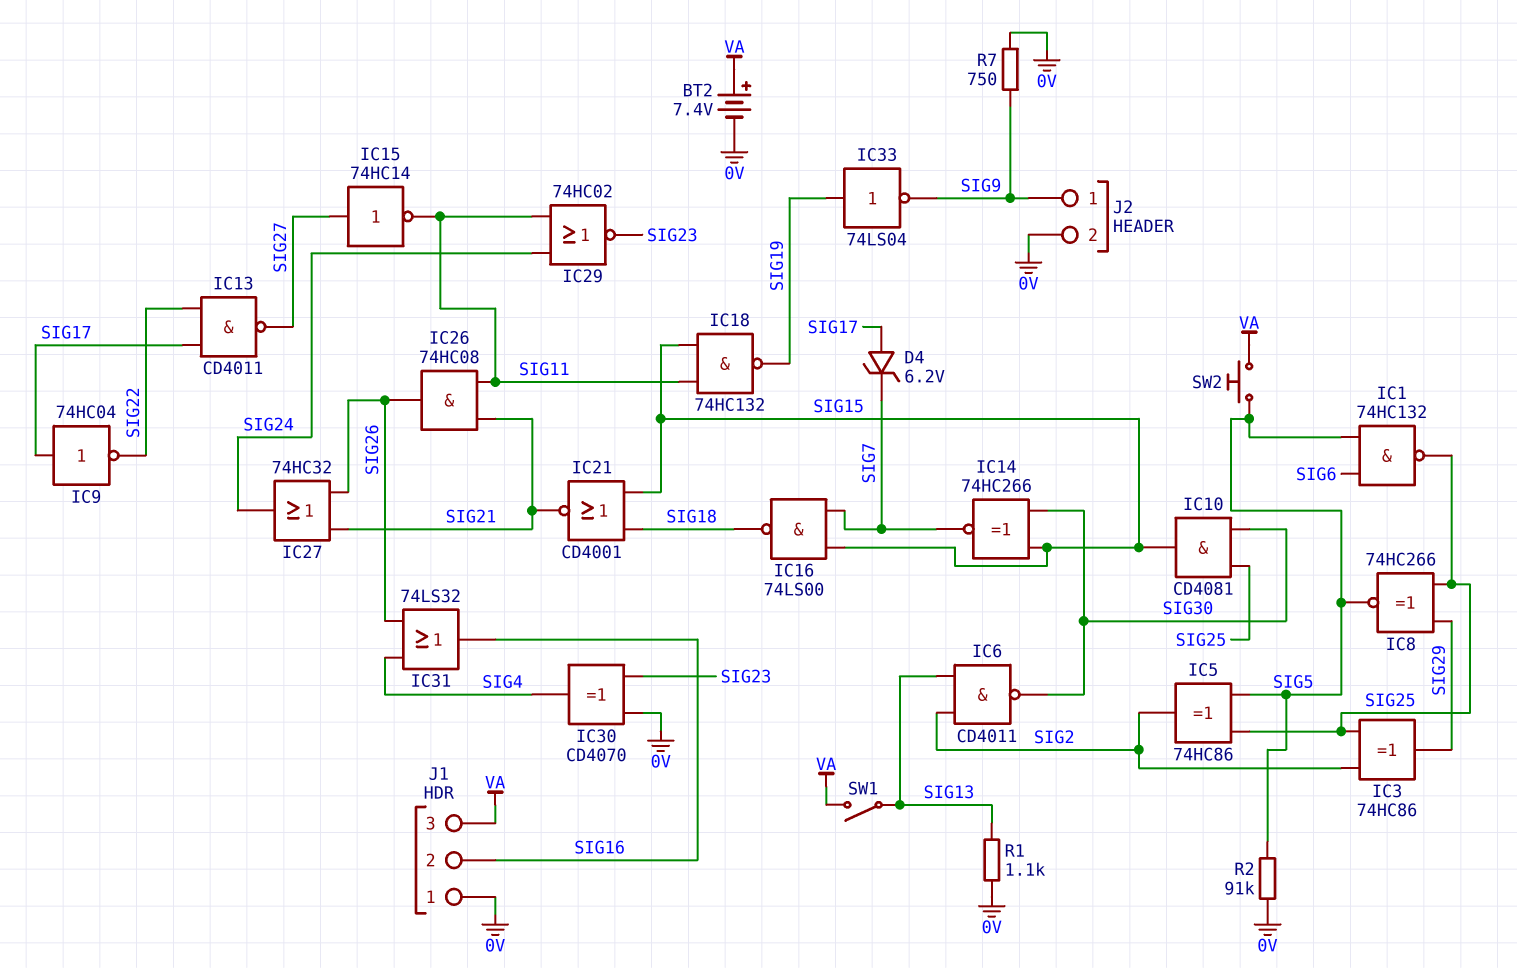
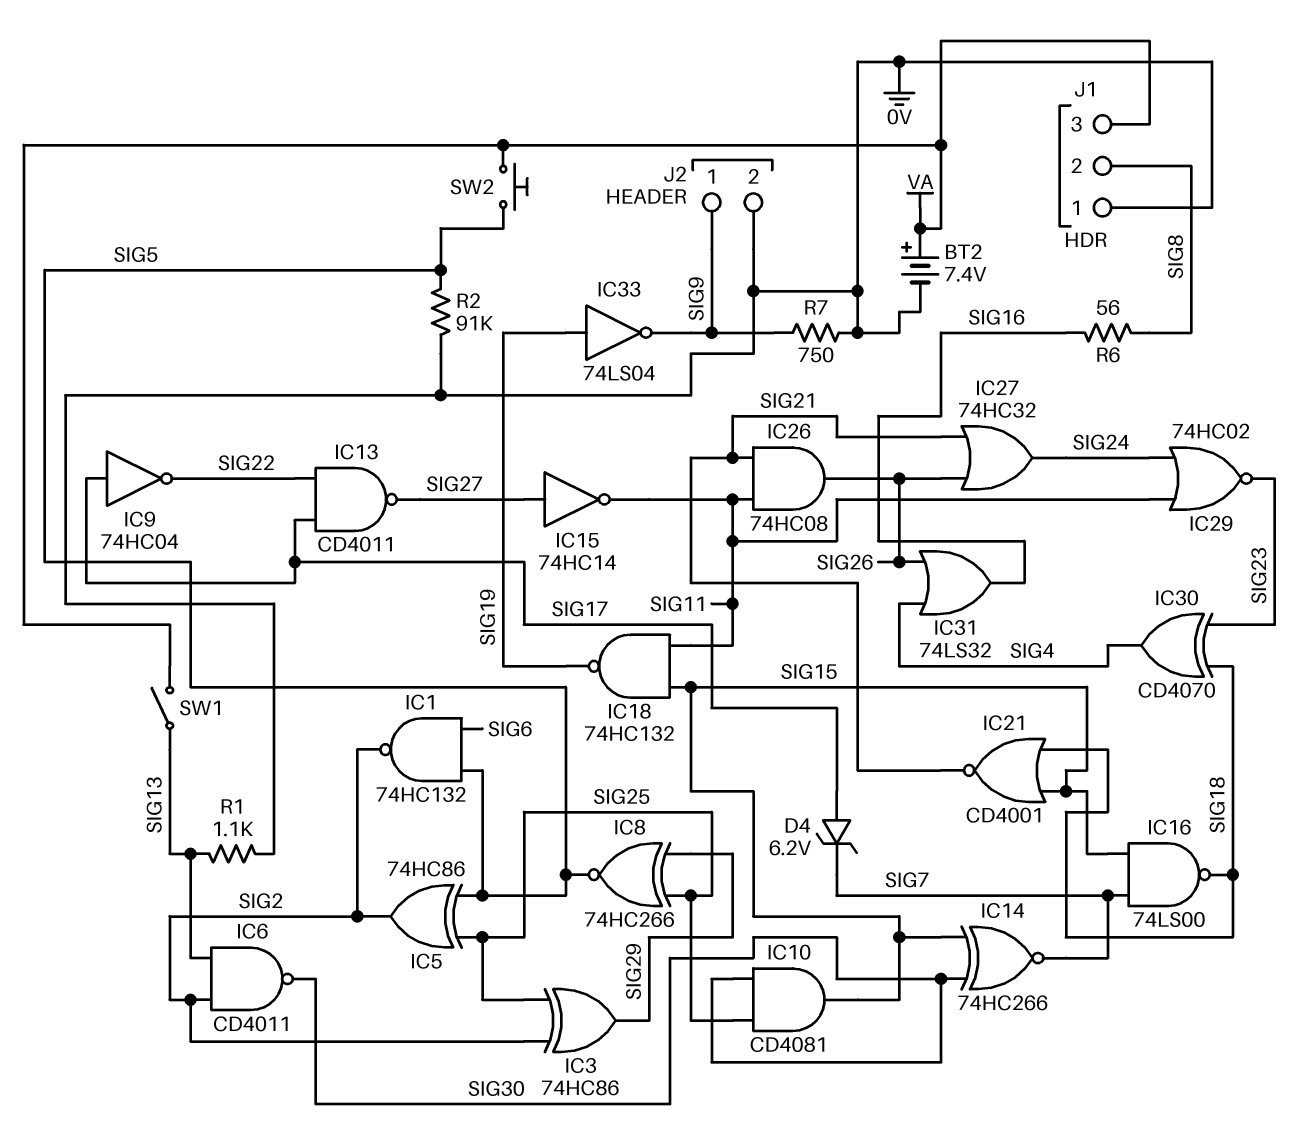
IC1: NAND 74HC132 (in SIG5, in SIG6, out SIG25) -> NAND 74HC132 (in SIG5, in SIG6, out SIG2)
IC30: XOR CD4070 (in 0V, in SIG23, out SIG4) -> XOR CD4070 (in SIG18, in SIG23, out SIG4)
J1 pin 2: SIG16 -> SIG8
R6: none -> 56 (SIG8, SIG16)

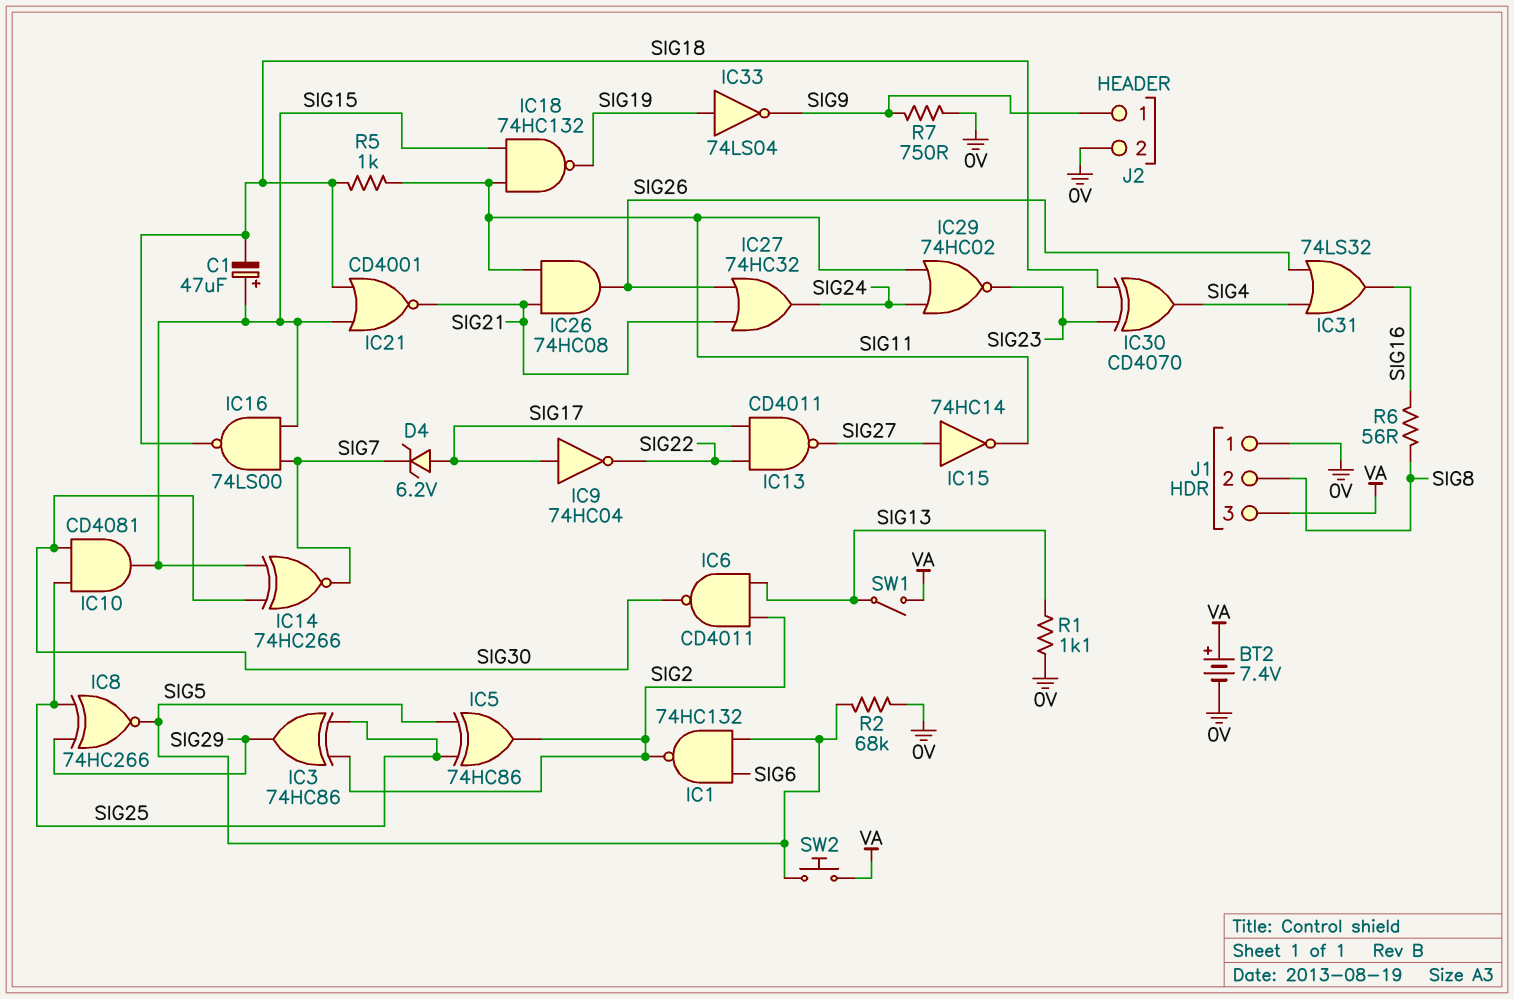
C1: none -> 47uF (plus SIG15, minus SIG18)
R2: 91k (0V, SIG5) -> 68k (0V, SIG5)
R5: none -> 1k (SIG11, SIG18)

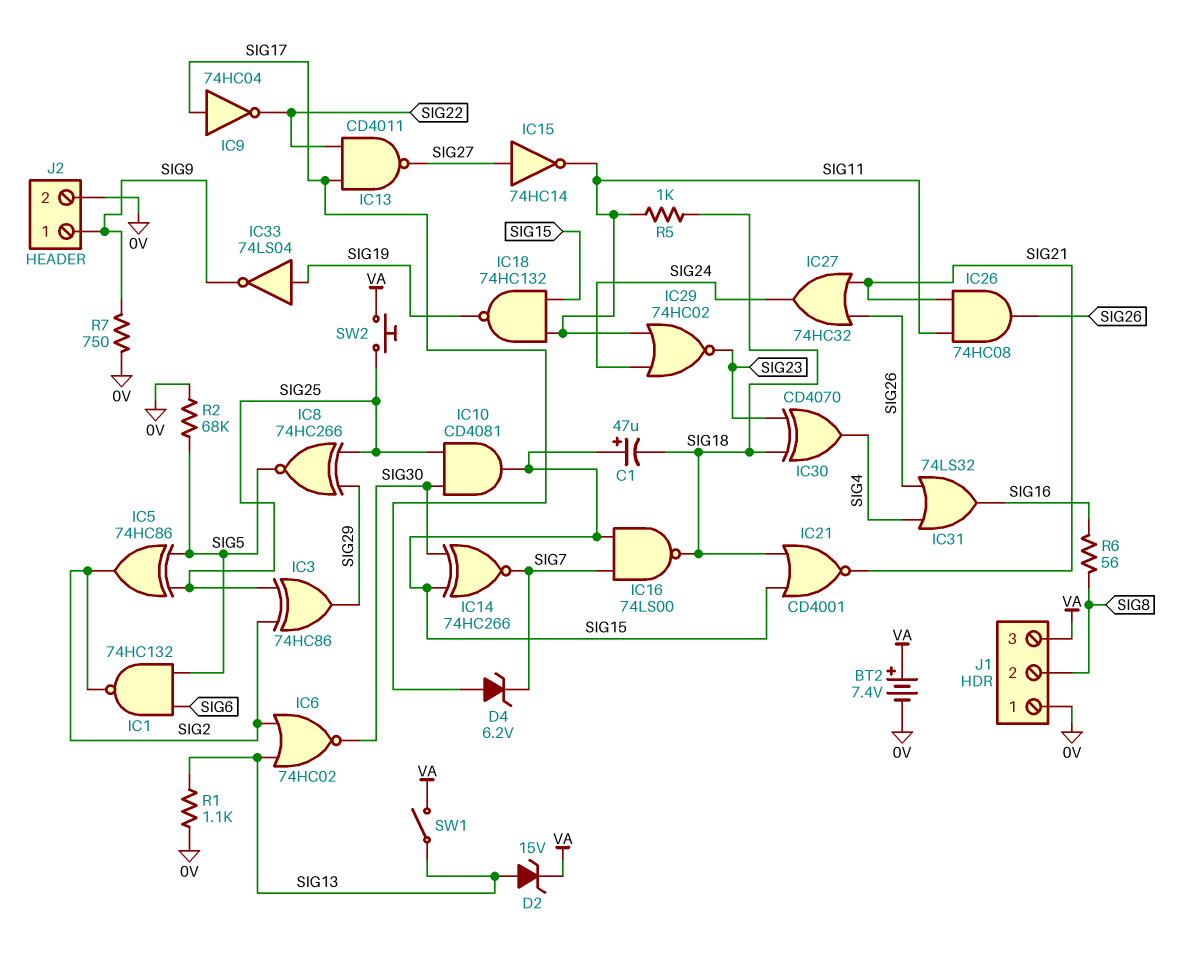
D2: none -> zener 15V (A SIG13, K VA)
IC6: NAND CD4011 (in SIG2, in SIG13, out SIG30) -> NOR 74HC02 (in SIG2, in SIG13, out SIG30)
SW2: button (SIG5, VA) -> button (SIG25, VA)

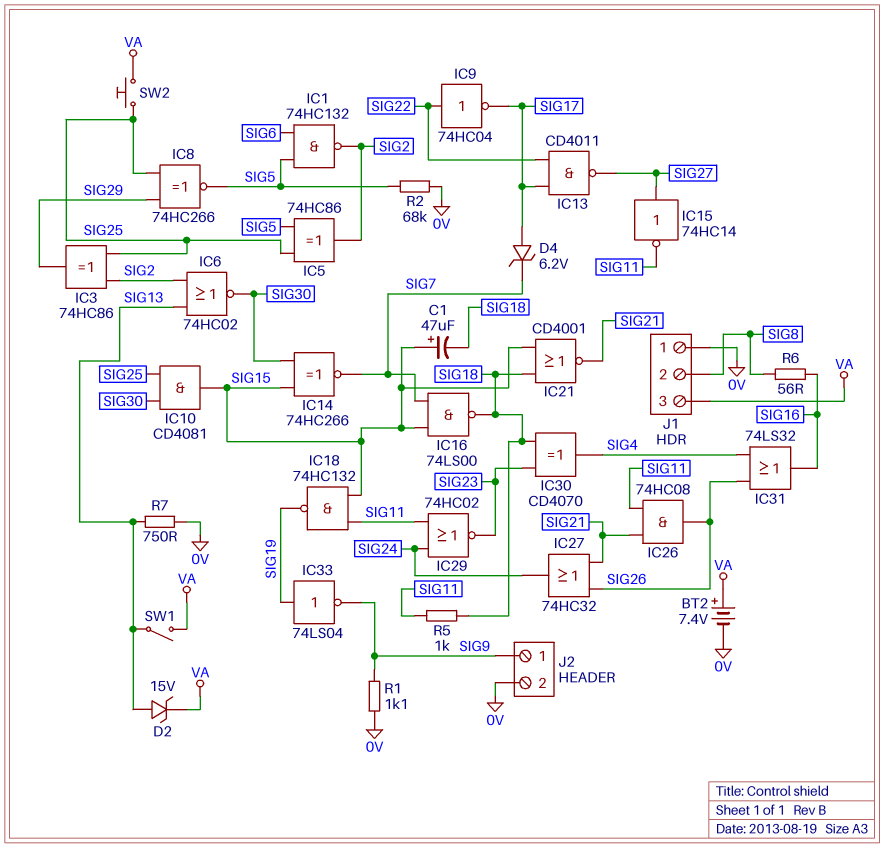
IC9: NOT 74HC04 (in SIG17, out SIG22) -> NOT 74HC04 (in SIG22, out SIG17)
R1: 1.1k (0V, SIG13) -> 1.1k (0V, SIG9)
R7: 750 (0V, SIG9) -> 750 (0V, SIG13)

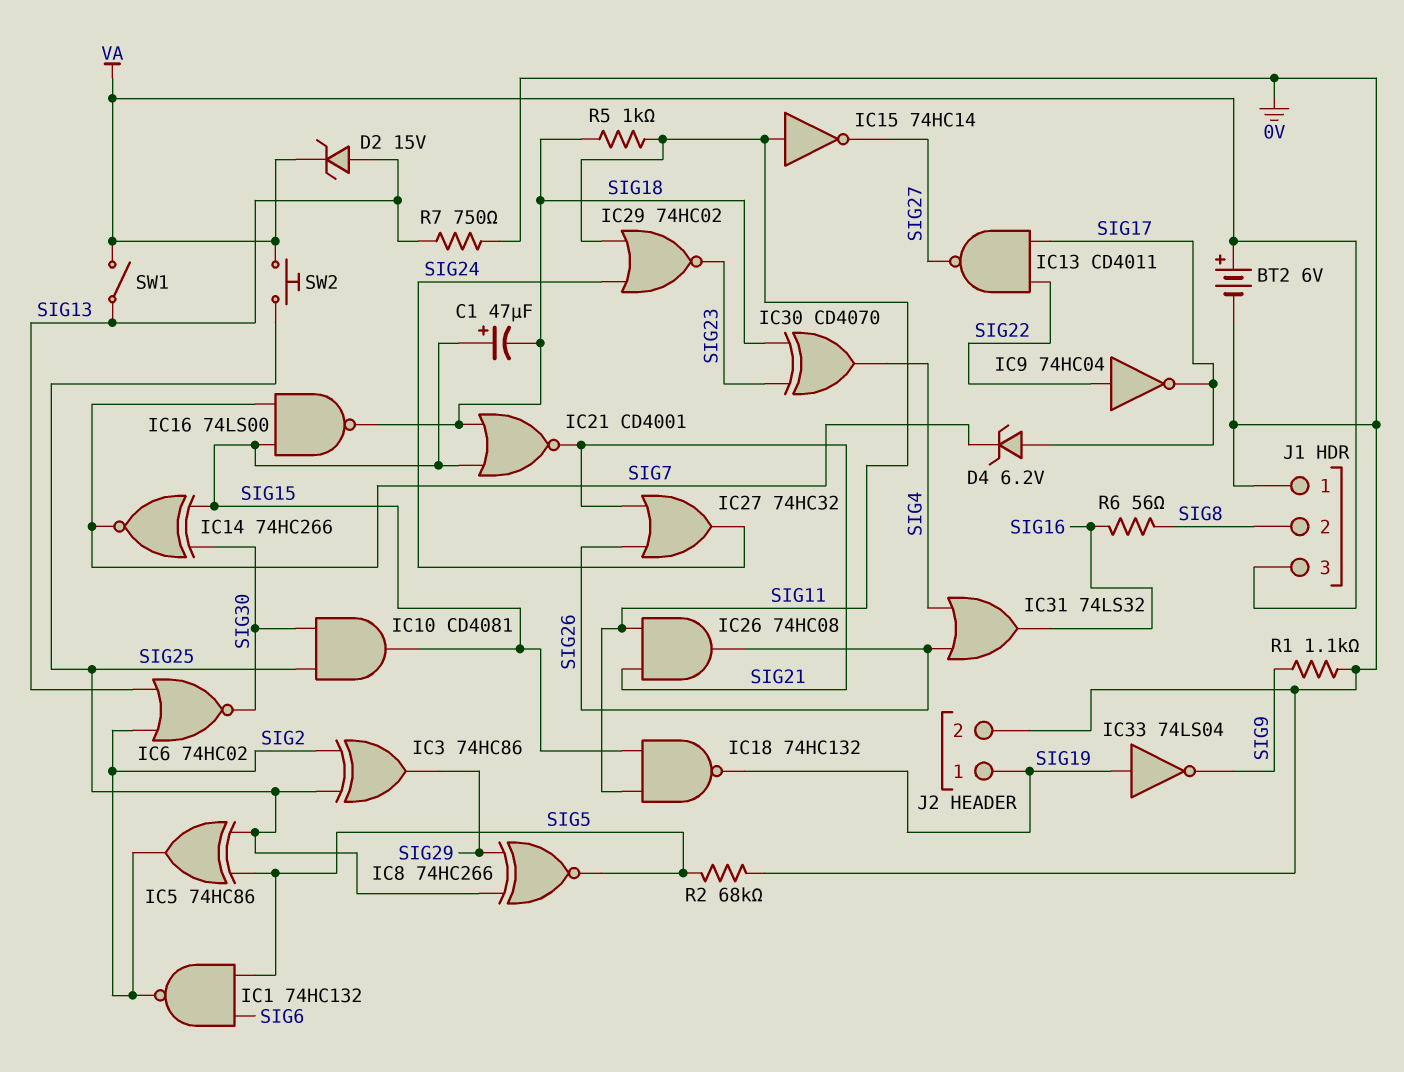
BT2: 7.4V (plus VA, minus 0V) -> 6V (plus VA, minus 0V)
IC15: NOT 74HC14 (in SIG27, out SIG11) -> NOT 74HC14 (in SIG11, out SIG27)
J2 pin 1: SIG9 -> SIG19

